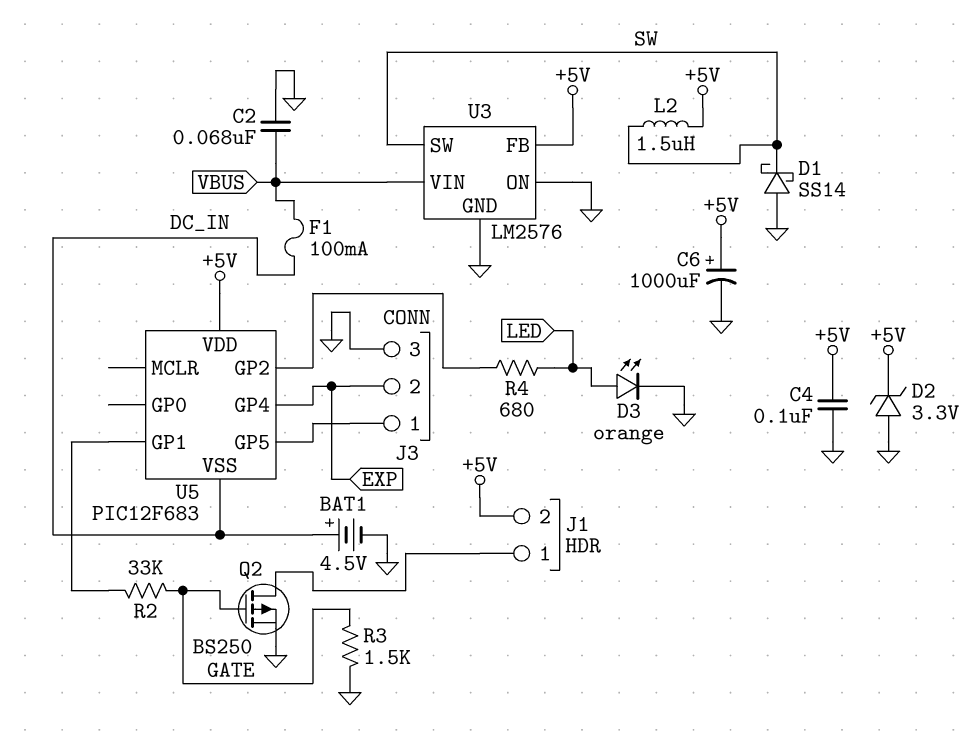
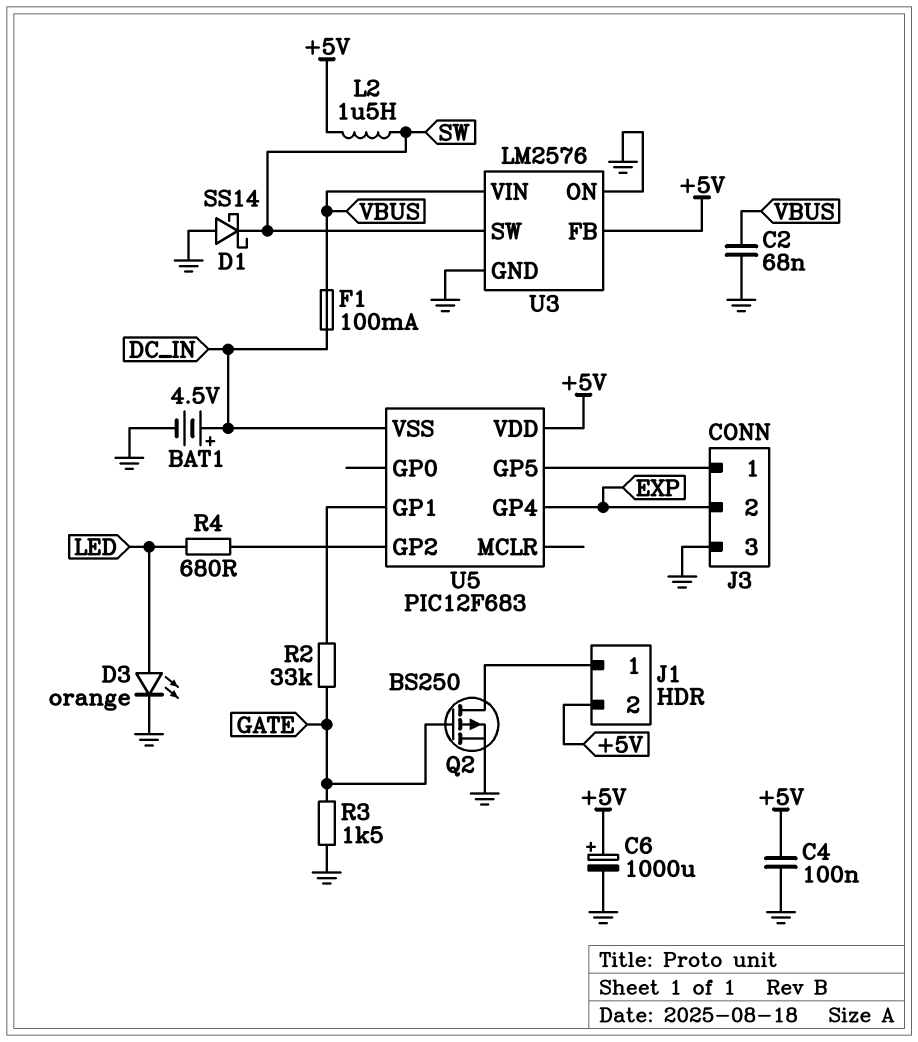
D2: zener 3.3V (A GND, K +5V) -> none

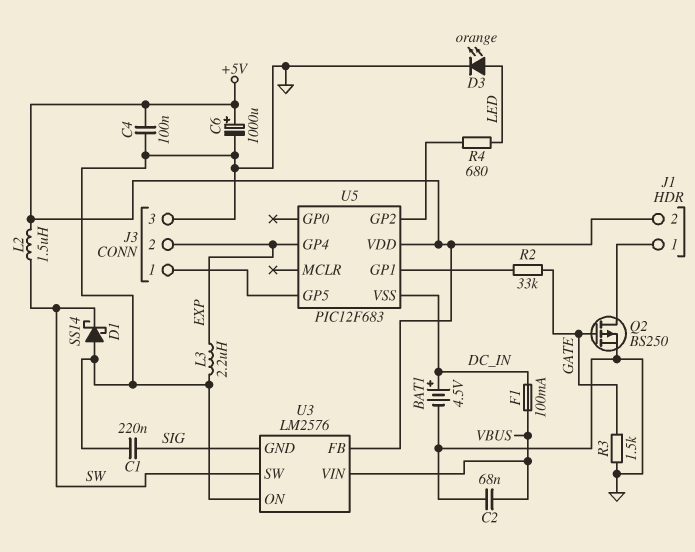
C1: none -> 220nF (GND, SIG)
L3: none -> 2.2uH (EXP, GND)
U3 pin GND: GND -> SIG

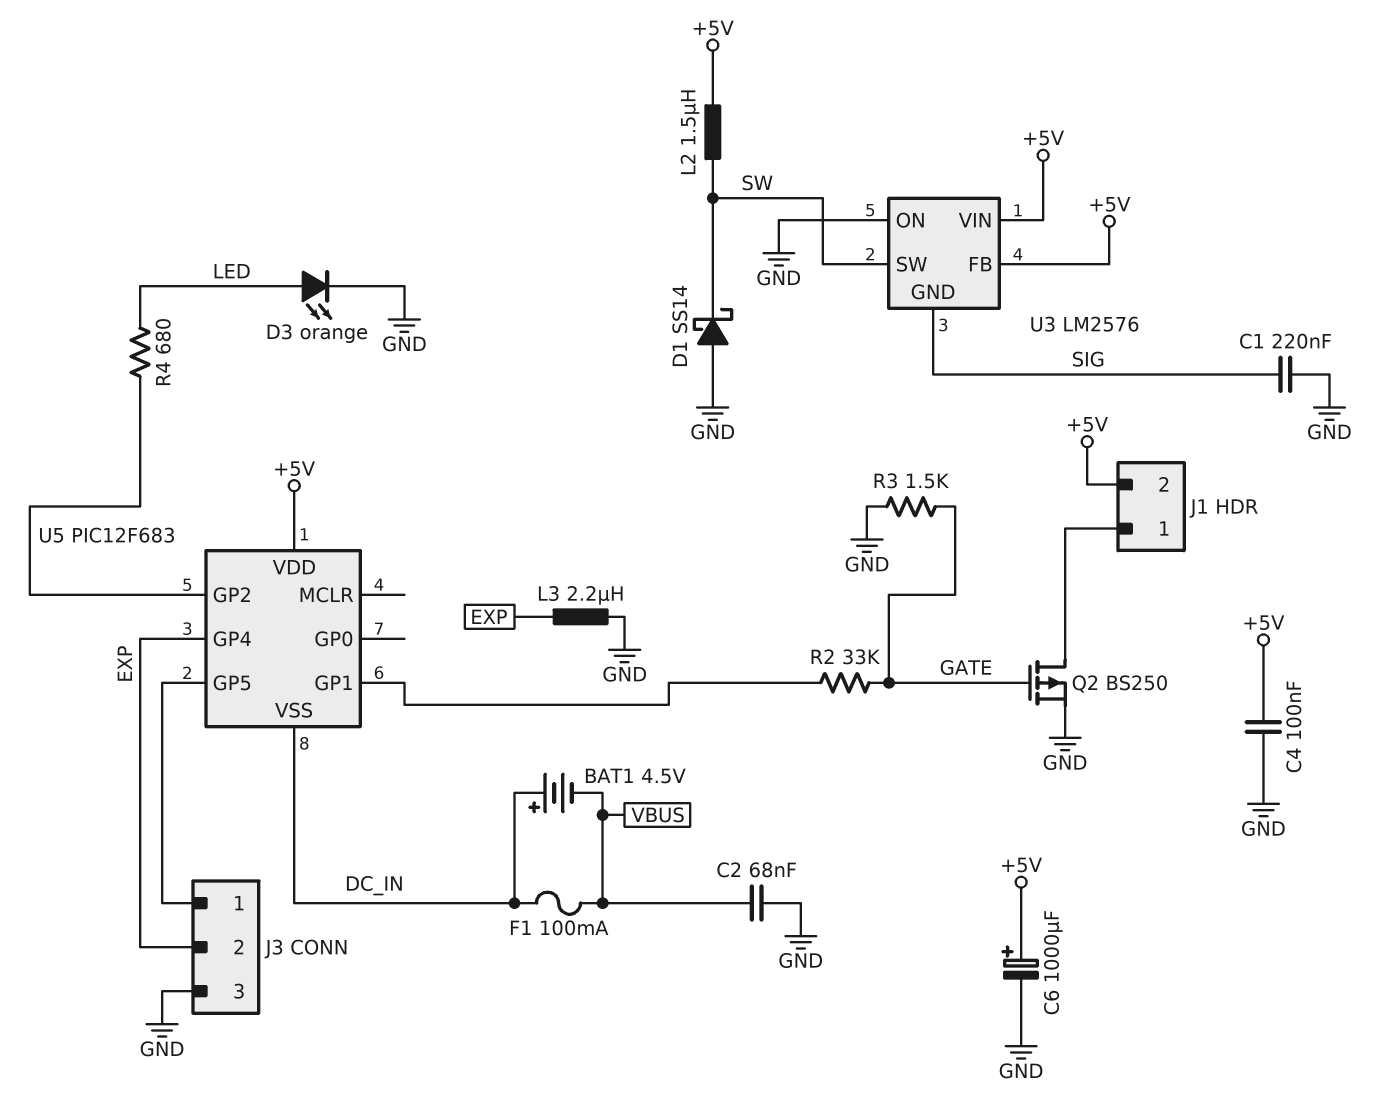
BAT1: 4.5V (plus DC_IN, minus GND) -> 4.5V (plus DC_IN, minus VBUS)
U3 pin VIN: VBUS -> +5V

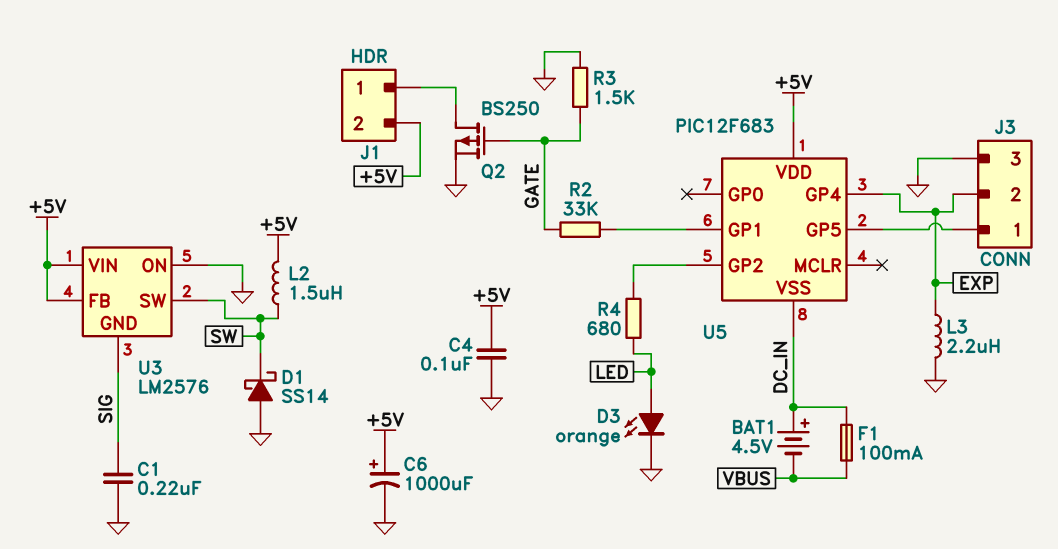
C2: 68nF (GND, VBUS) -> none

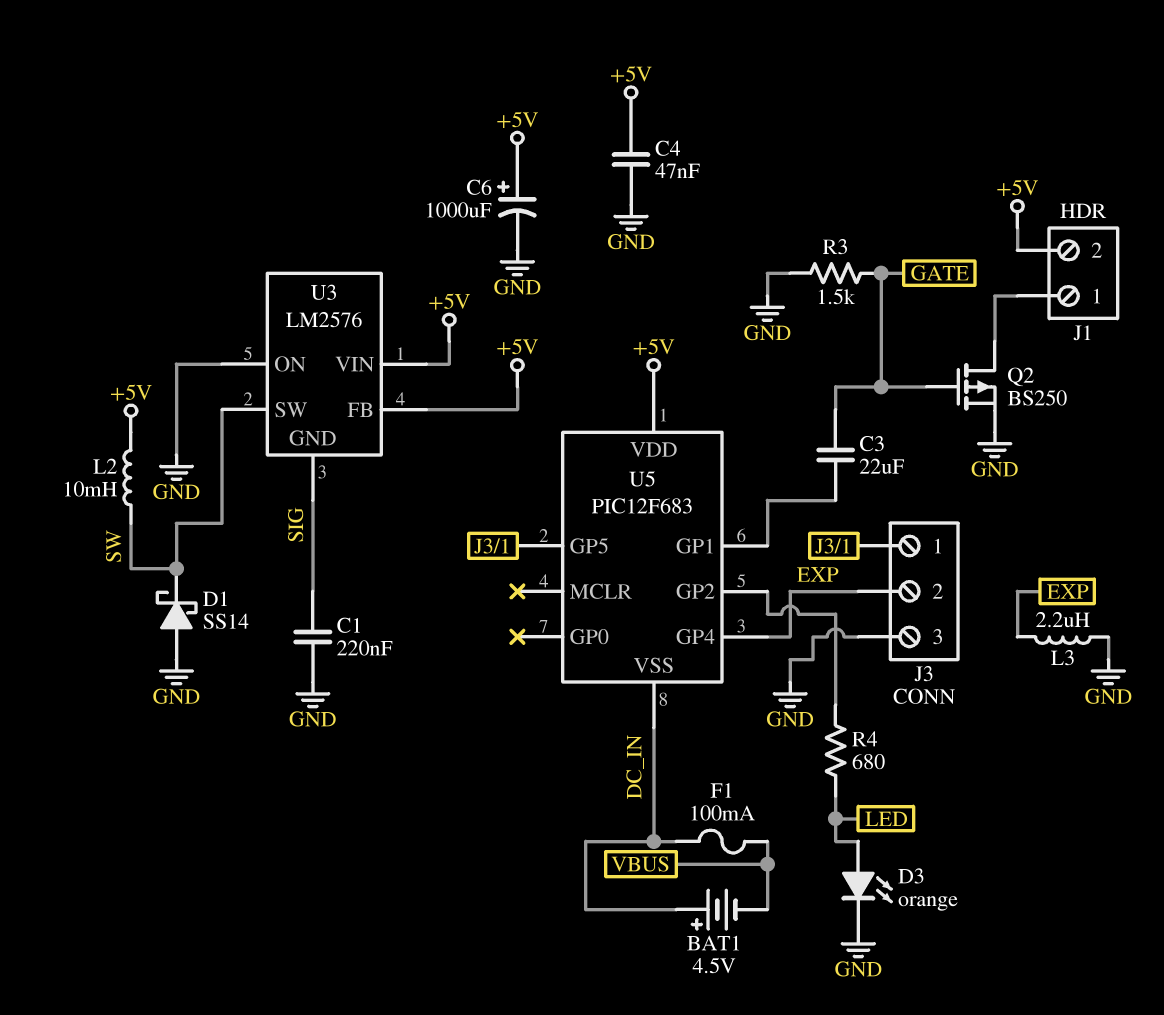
C3: none -> 22uF (GATE, U5/GP1)
C4: 100nF (+5V, GND) -> 47nF (+5V, GND)
L2: 1.5uH (+5V, SW) -> 10mH (+5V, SW)
R2: 33k (GATE, U5/GP1) -> none

